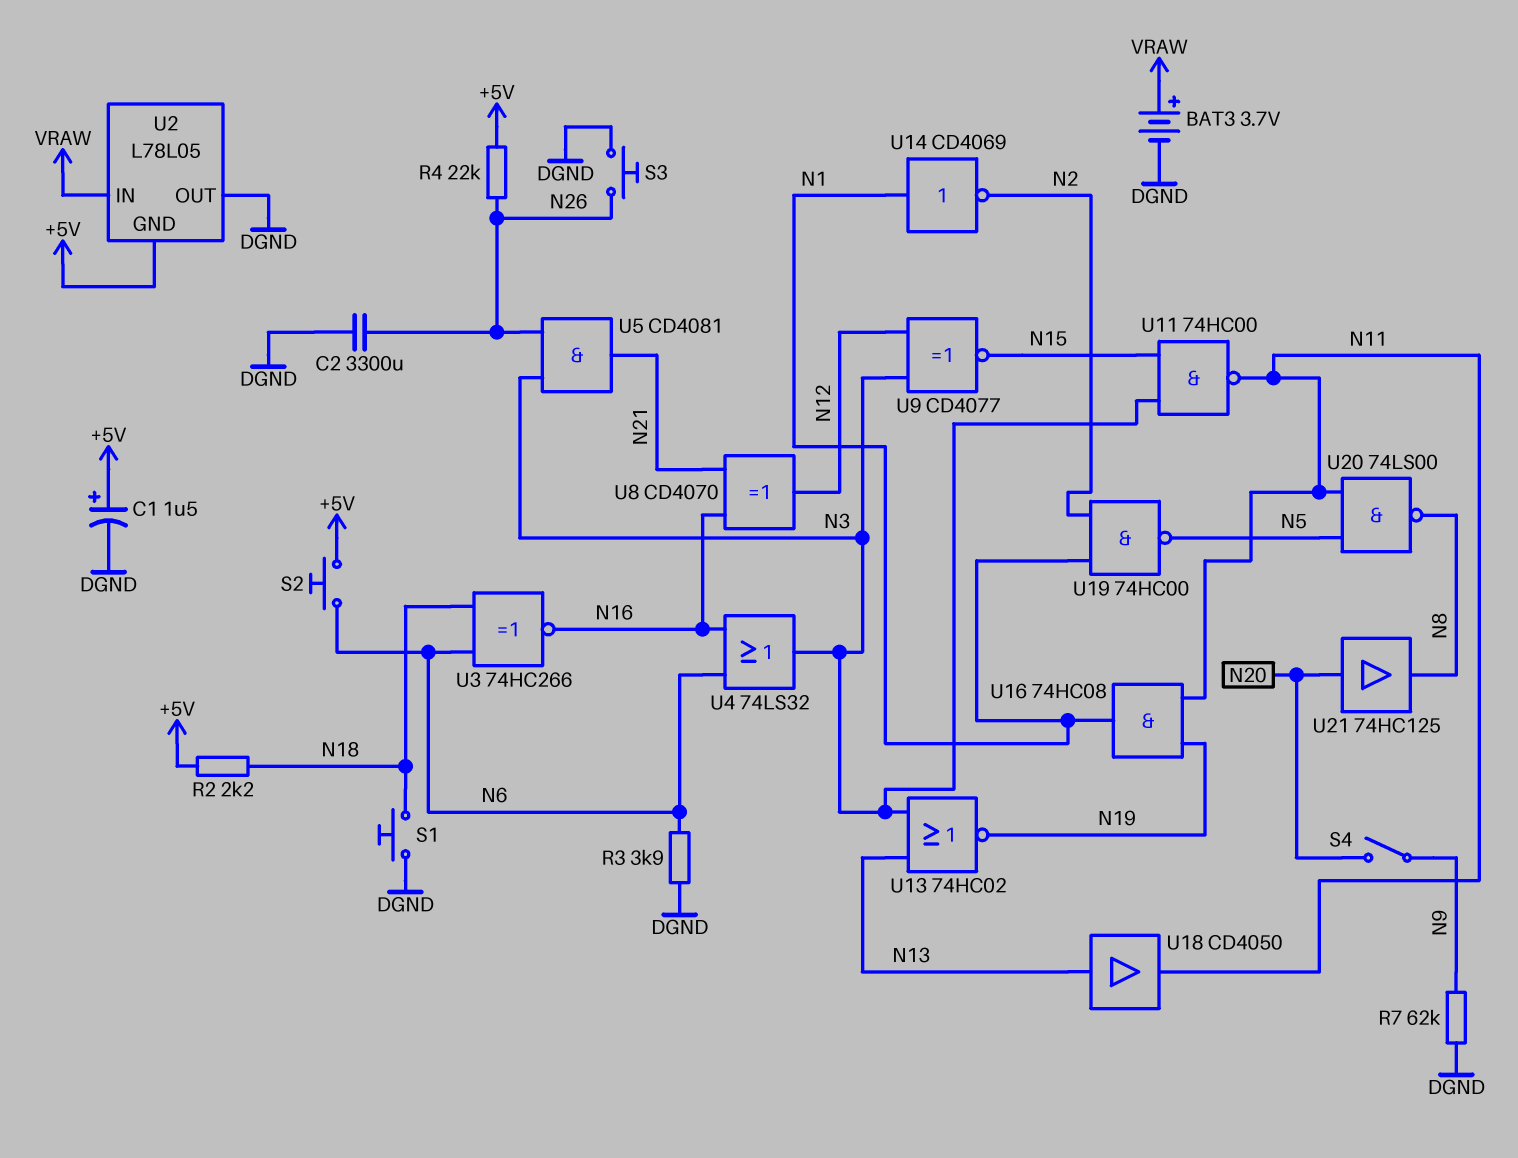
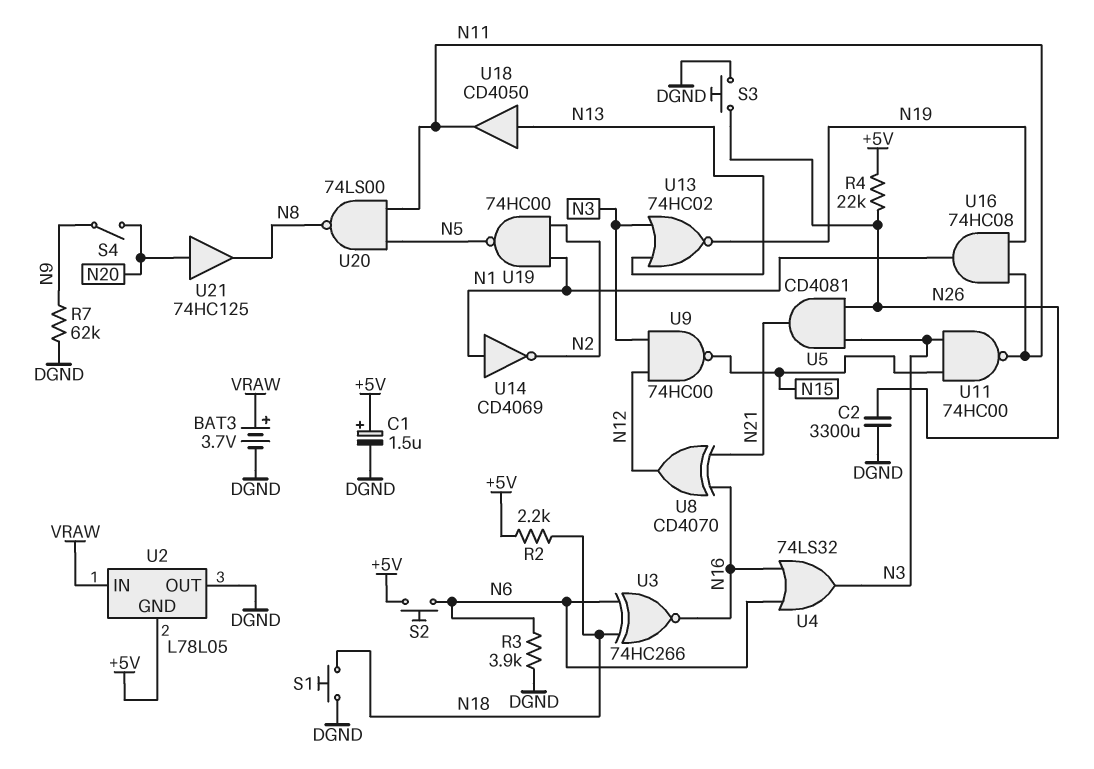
U9: XNOR CD4077 (in N3, in N12, out N15) -> NAND 74HC00 (in N3, in N12, out N15)

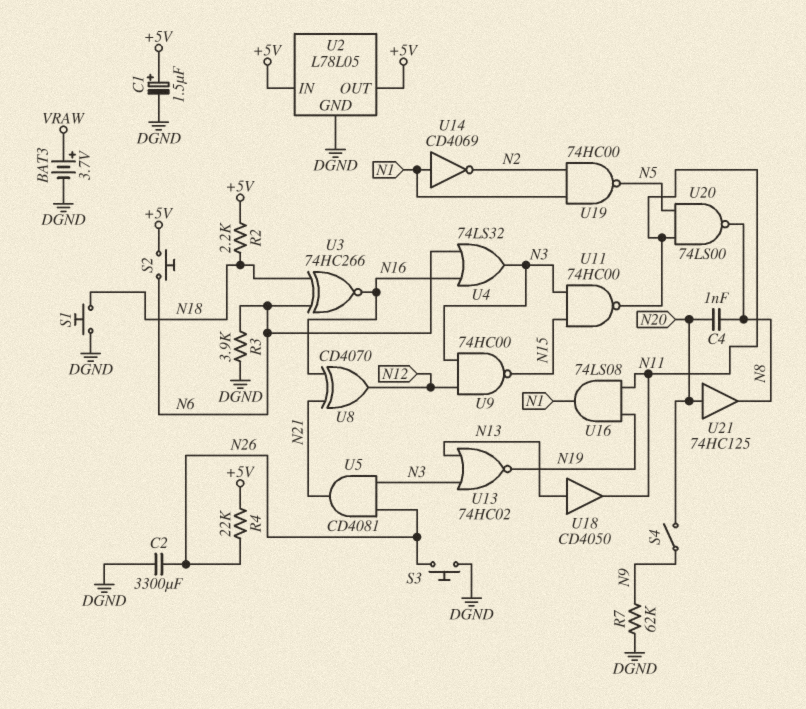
C4: none -> 1nF (N8, N20)
U2 pin GND: +5V -> DGND
U2 pin IN: VRAW -> +5V
U2 pin OUT: DGND -> +5V
U16: AND 74HC08 (in N11, in N19, out N1) -> AND 74LS08 (in N11, in N19, out N1)

